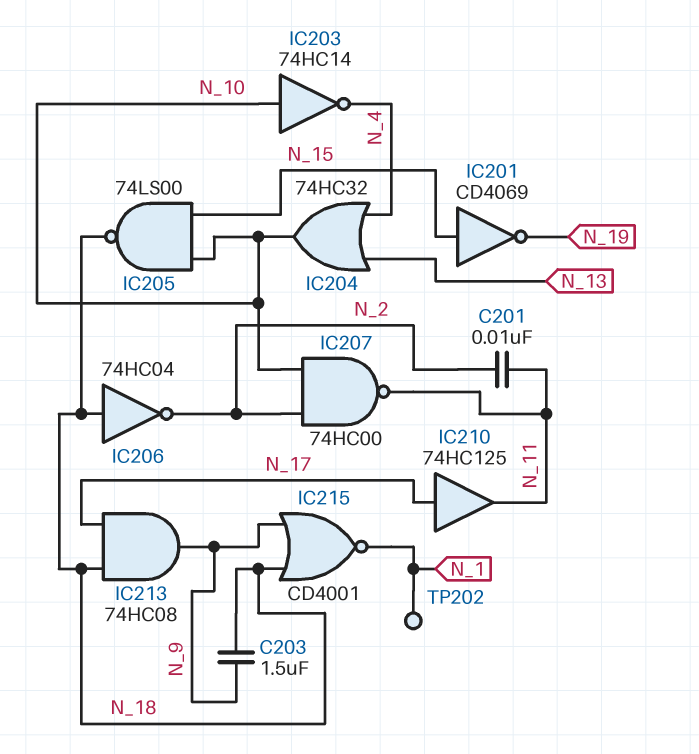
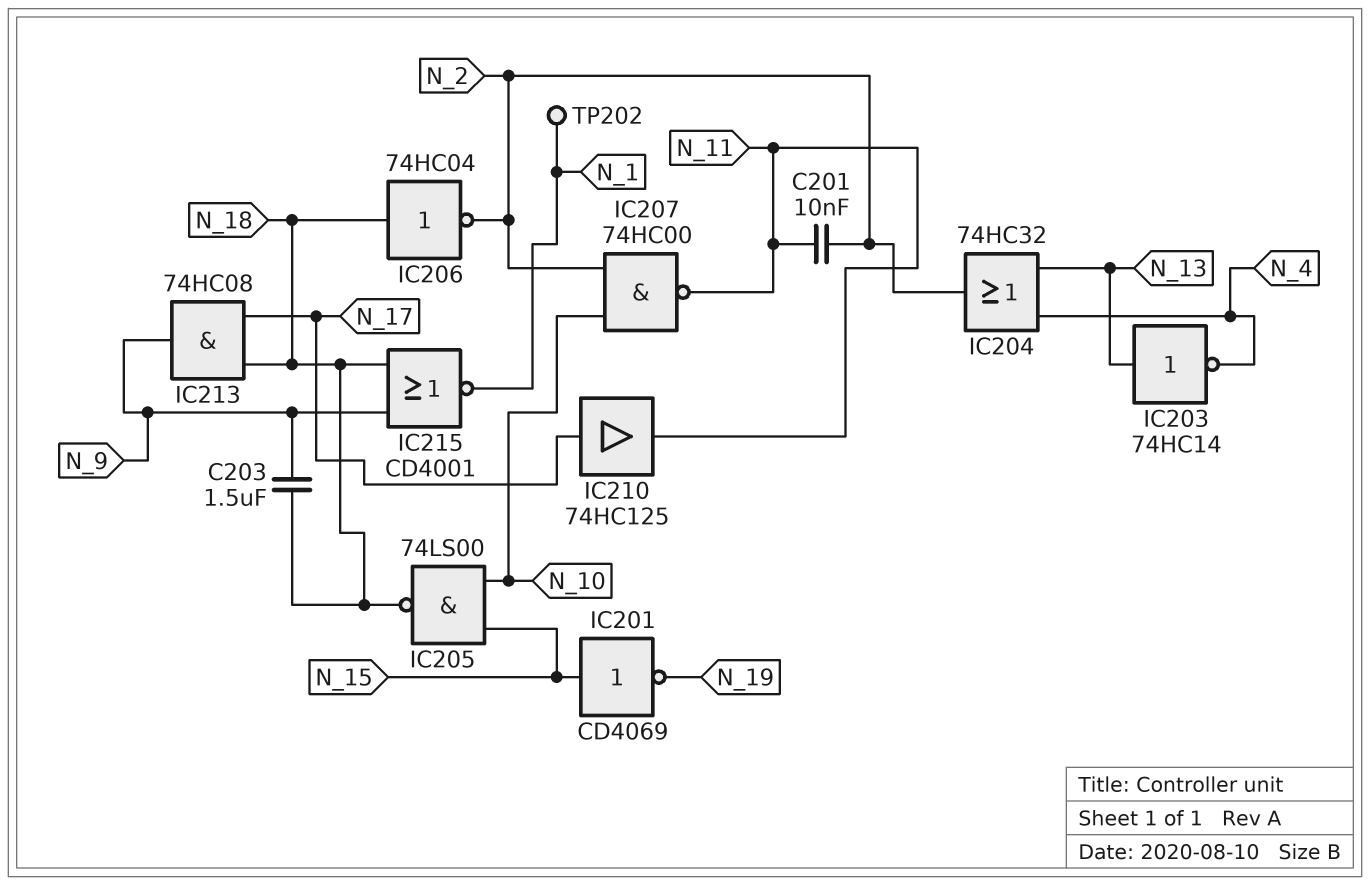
IC203: NOT 74HC14 (in N_10, out N_4) -> NOT 74HC14 (in N_13, out N_4)
IC204: OR 74HC32 (in N_4, in N_13, out N_10) -> OR 74HC32 (in N_4, in N_13, out N_2)

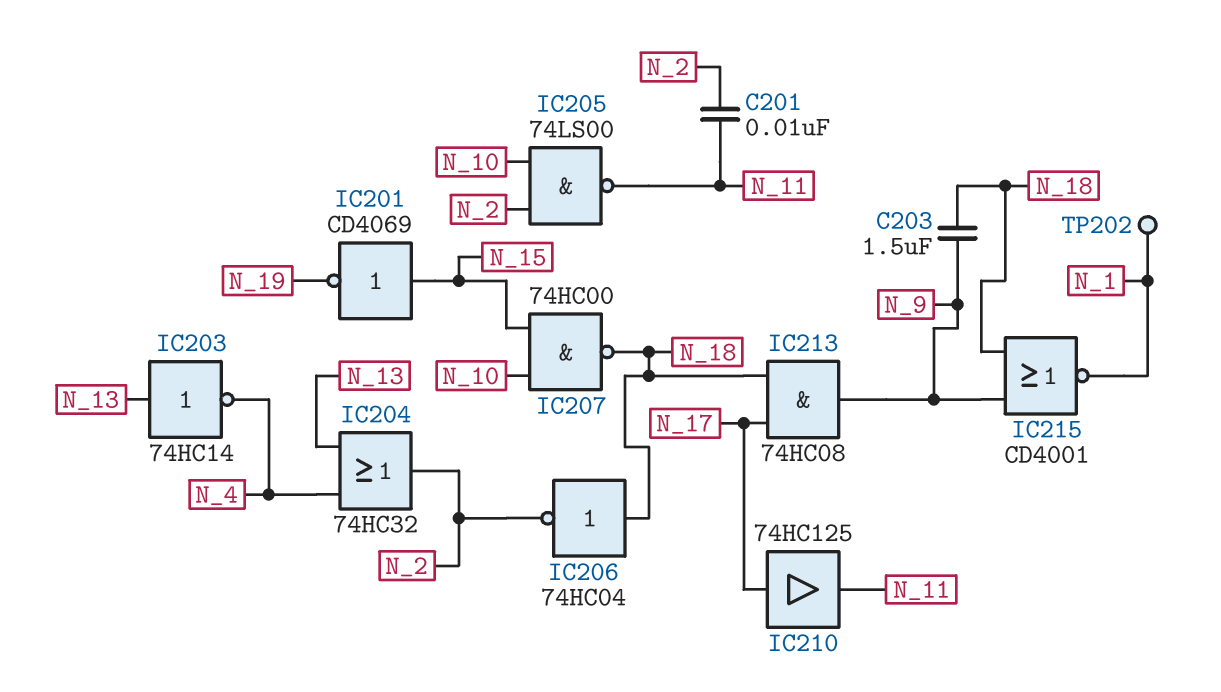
IC205: NAND 74LS00 (in N_10, in N_15, out N_18) -> NAND 74LS00 (in N_2, in N_10, out N_11)
IC207: NAND 74HC00 (in N_2, in N_10, out N_11) -> NAND 74HC00 (in N_10, in N_15, out N_18)

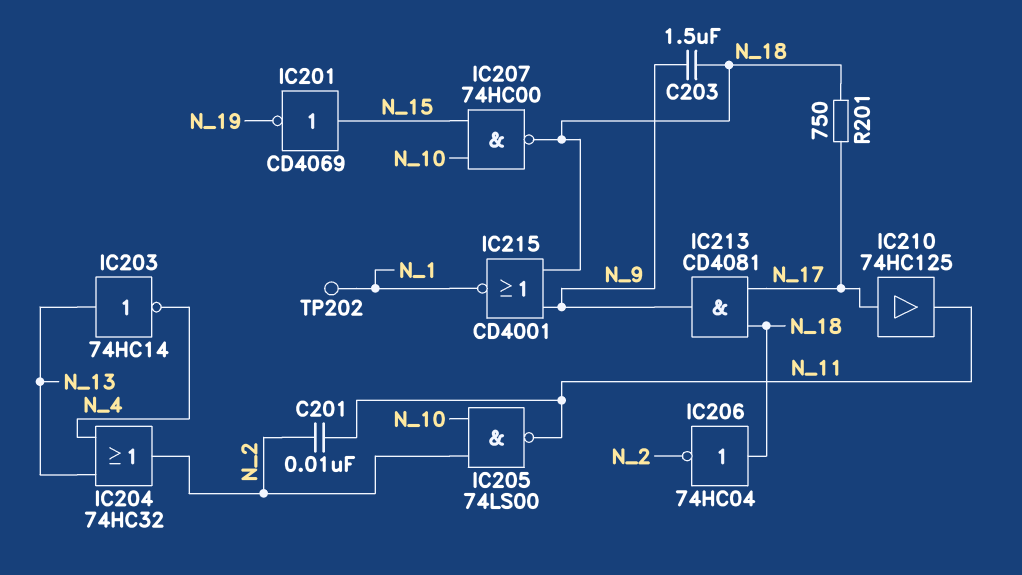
IC213: AND 74HC08 (in N_17, in N_18, out N_9) -> AND CD4081 (in N_17, in N_18, out N_9)
R201: none -> 750 (N_17, N_18)

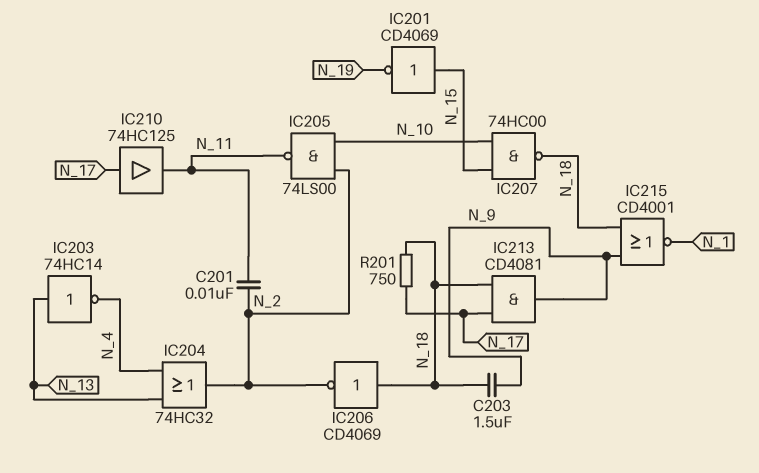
IC206: NOT 74HC04 (in N_18, out N_2) -> NOT CD4069 (in N_18, out N_2)
TP202: test point (N_1) -> none

